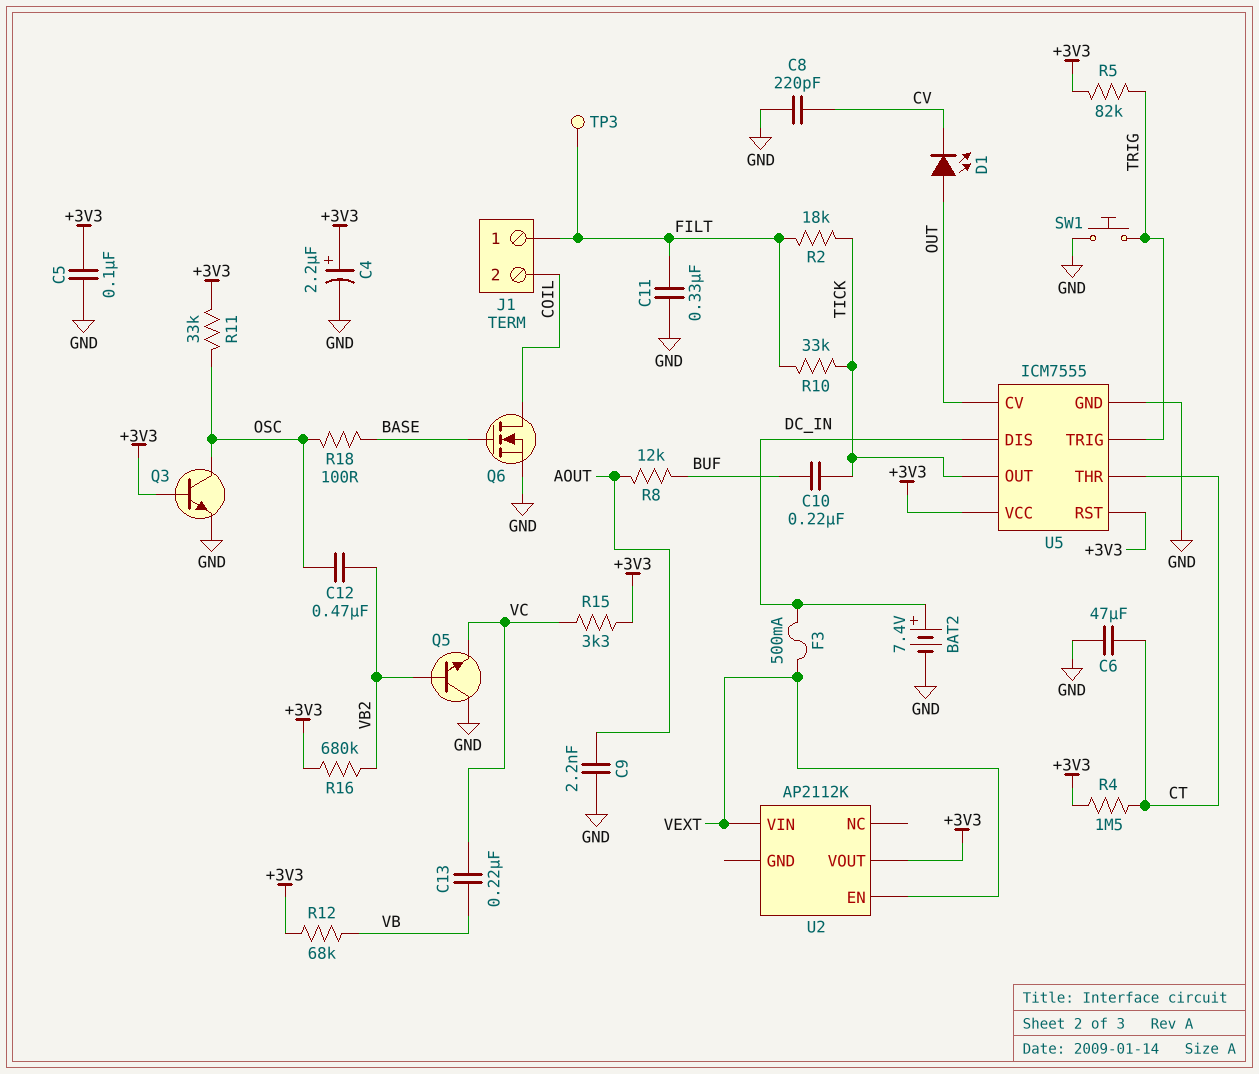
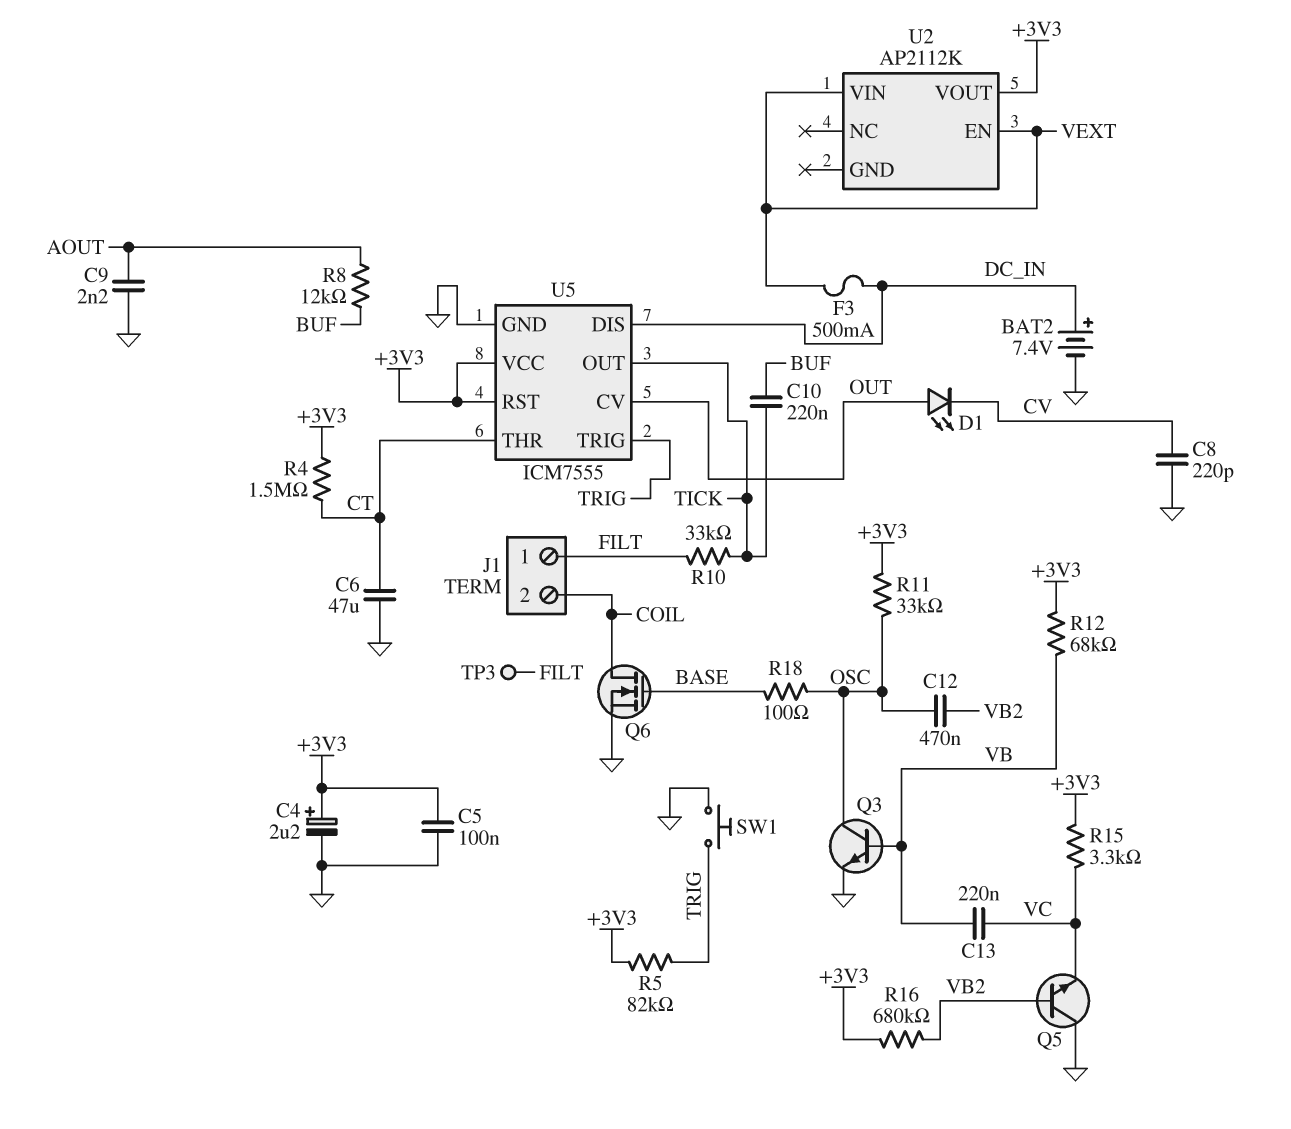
C11: 330nF (FILT, GND) -> none
Q3: NPN (B +3V3, C OSC, E GND) -> NPN (B VB, C OSC, E GND)
R2: 18k (FILT, TICK) -> none

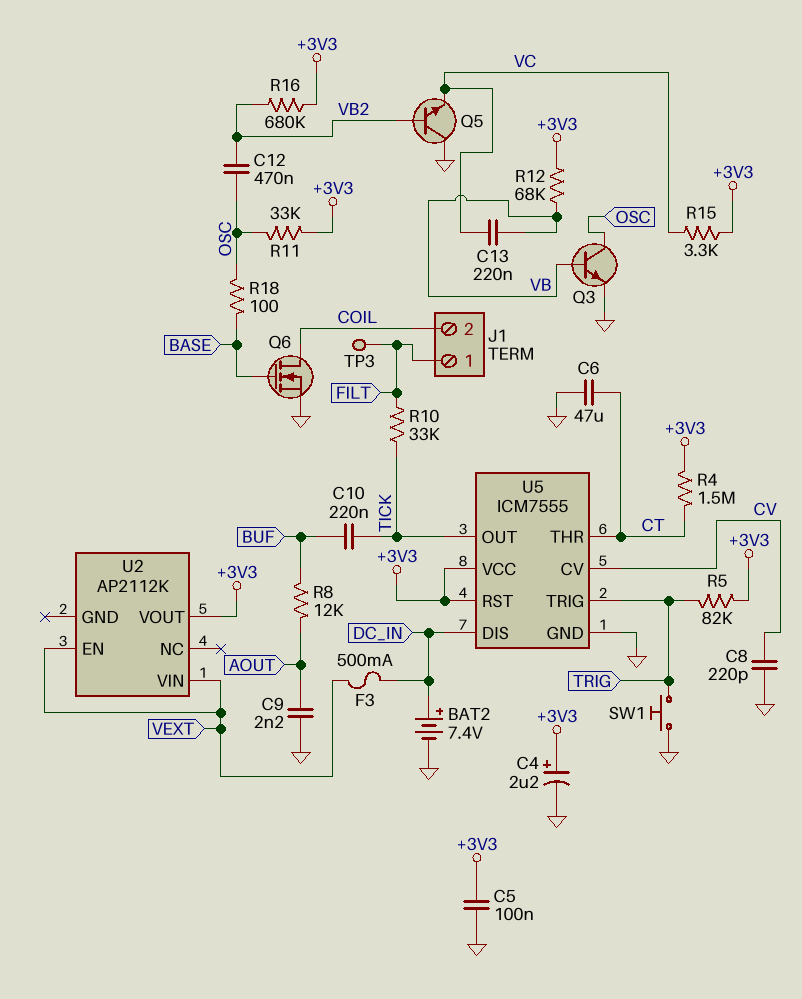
D1: LED (A OUT, K CV) -> none
U5 pin CV: OUT -> CV

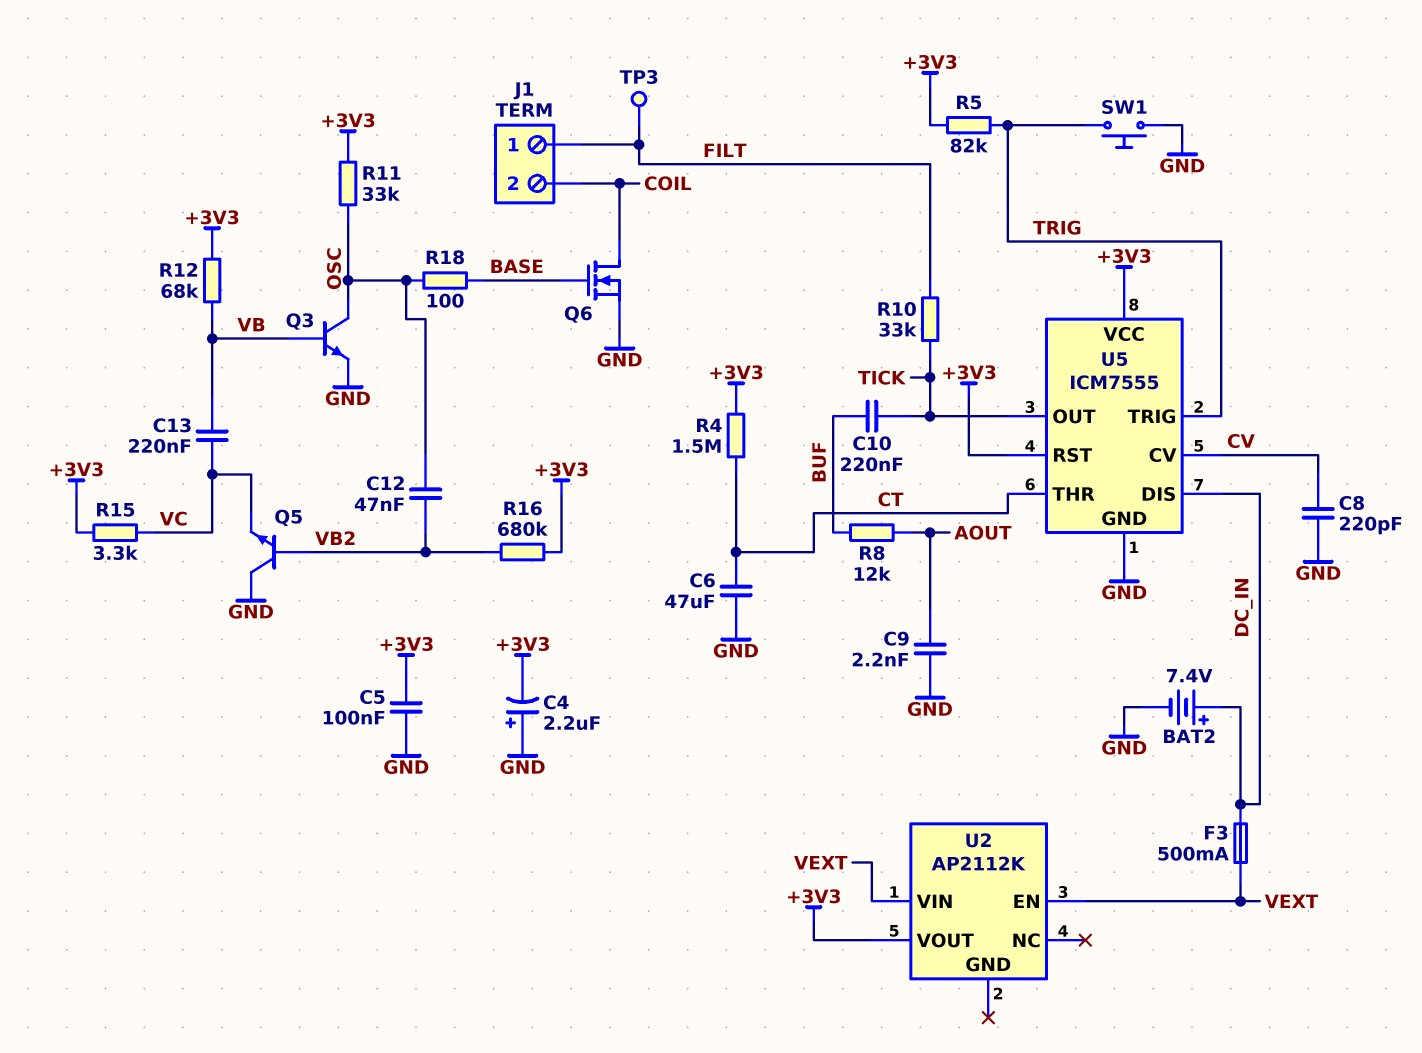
C4: 2.2uF (plus +3V3, minus GND) -> 2.2uF (plus GND, minus +3V3)
C12: 470nF (OSC, VB2) -> 47nF (OSC, VB2)

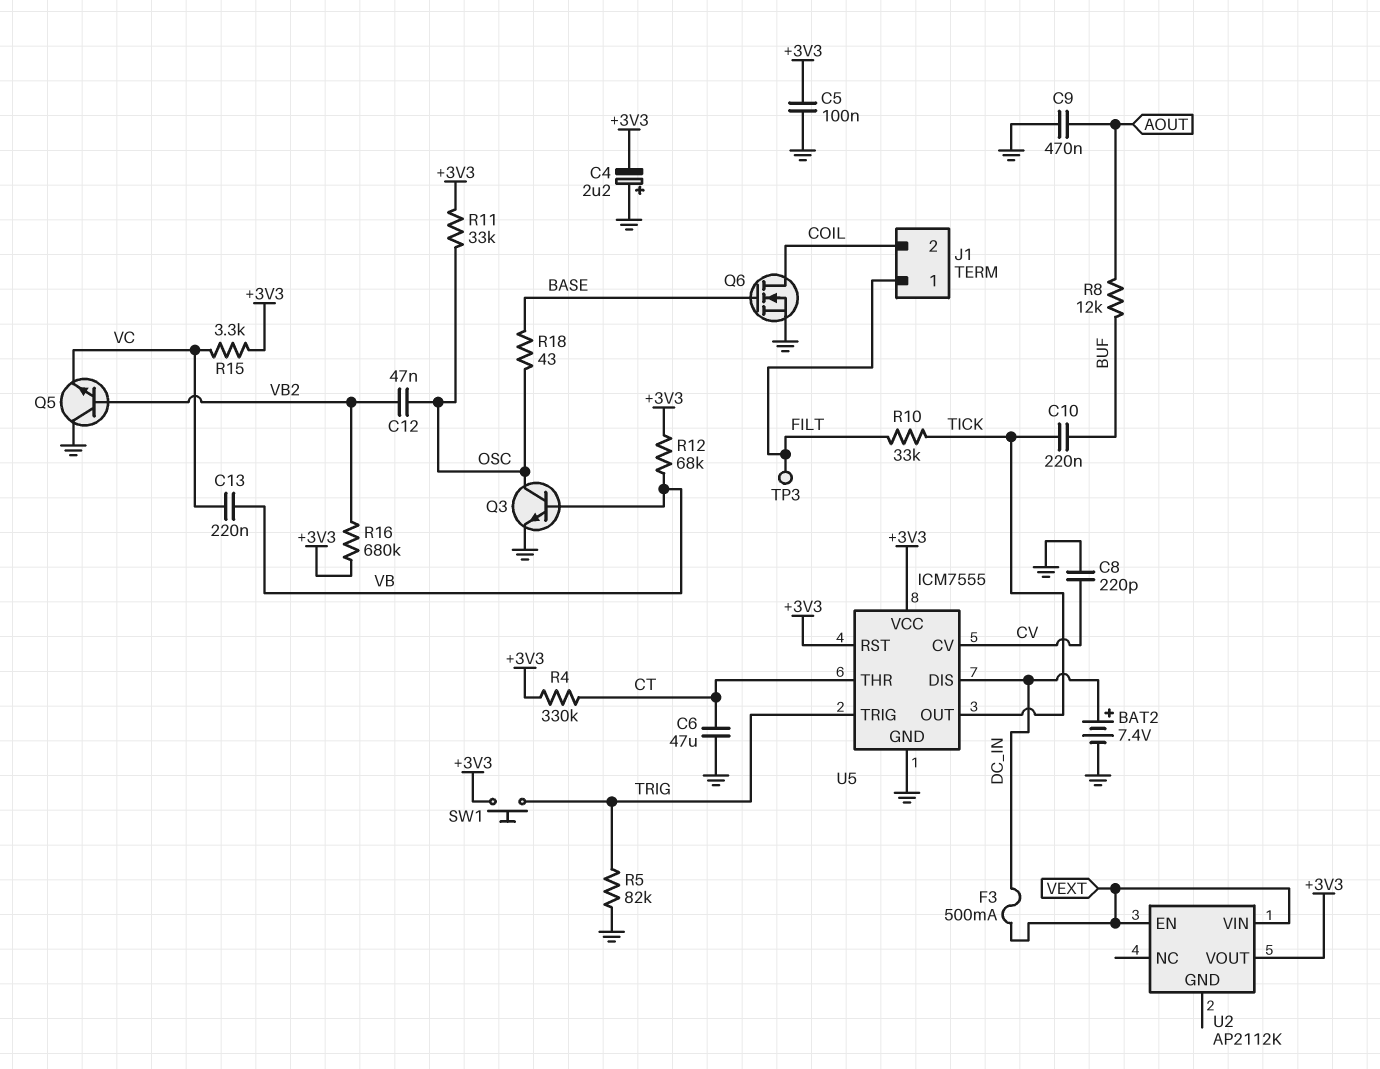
C9: 2.2nF (AOUT, GND) -> 470nF (AOUT, GND)
R4: 1.5M (+3V3, CT) -> 330k (+3V3, CT)
R5: 82k (+3V3, TRIG) -> 82k (GND, TRIG)
R18: 100 (BASE, OSC) -> 43 (BASE, OSC)
SW1: button (GND, TRIG) -> button (+3V3, TRIG)

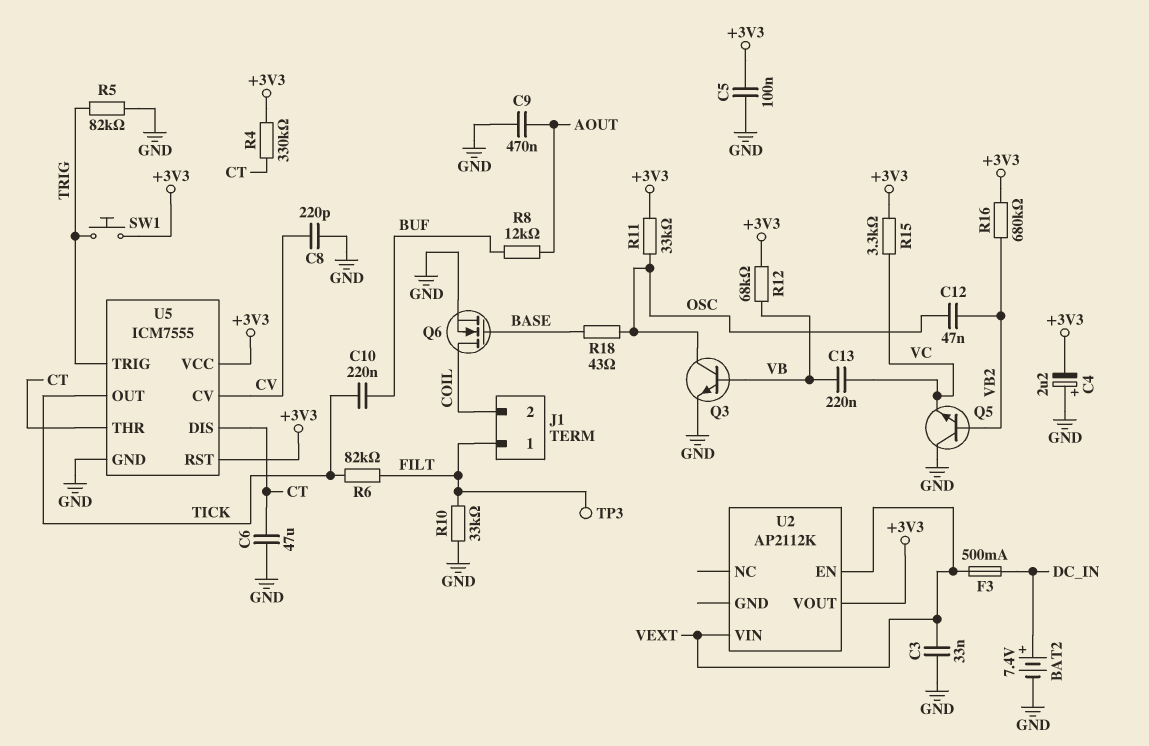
C3: none -> 33nF (GND, VEXT)
R6: none -> 82k (FILT, TICK)
R10: 33k (FILT, TICK) -> 33k (FILT, GND)
U5 pin DIS: DC_IN -> CT

